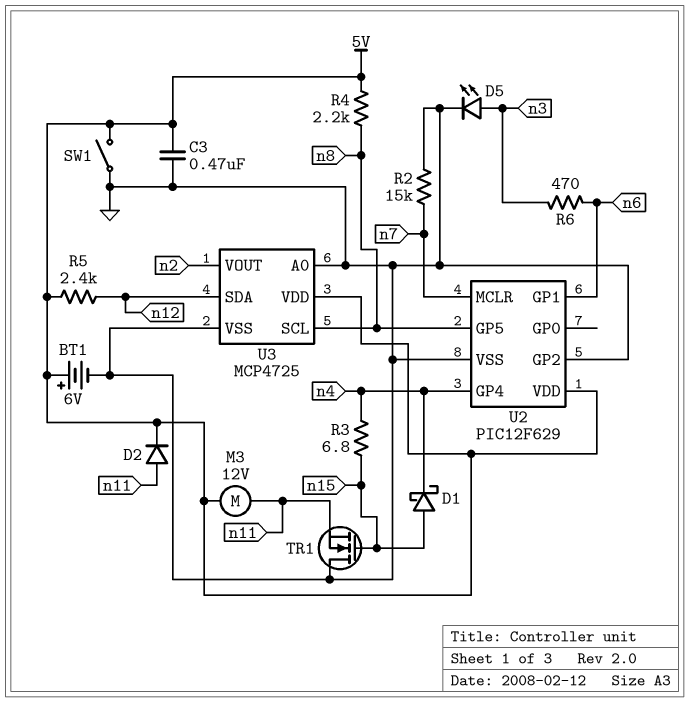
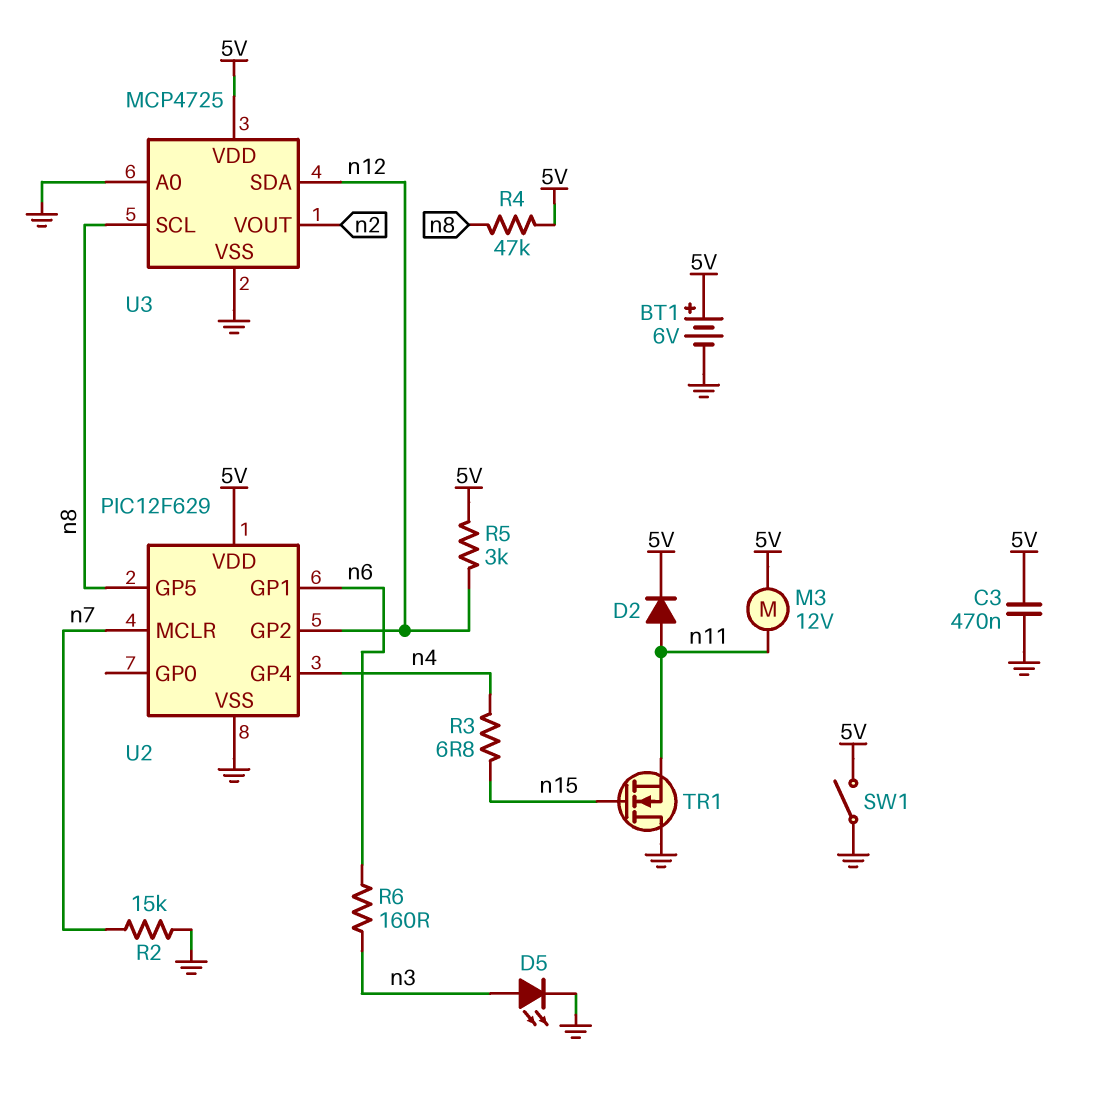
D1: schottky (A n15, K n4) -> none
R4: 2.2k (5V, n8) -> 47k (5V, n8)
R5: 2.4k (5V, n12) -> 3k (5V, n12)
R6: 470 (n3, n6) -> 160 (n3, n6)
U2 pin GP2: GND -> n12

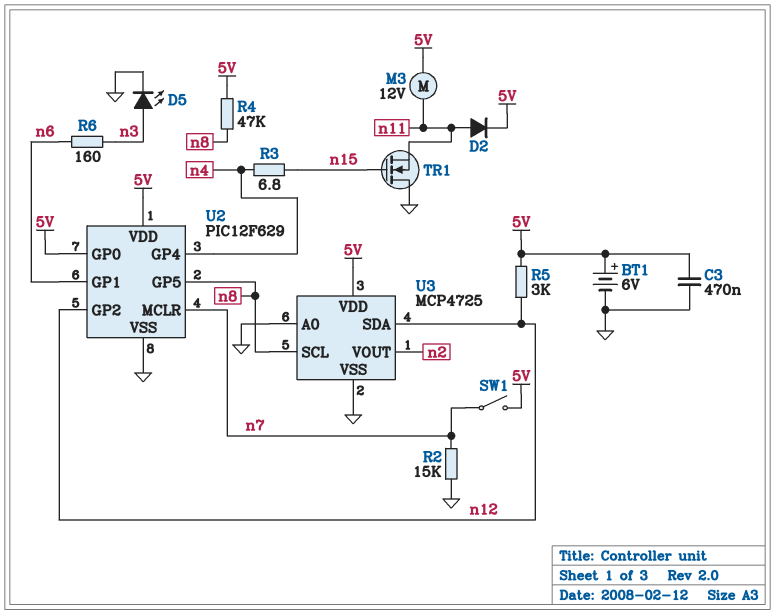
SW1: switch (5V, GND) -> switch (5V, n7)
U2 pin GP0: none -> 5V

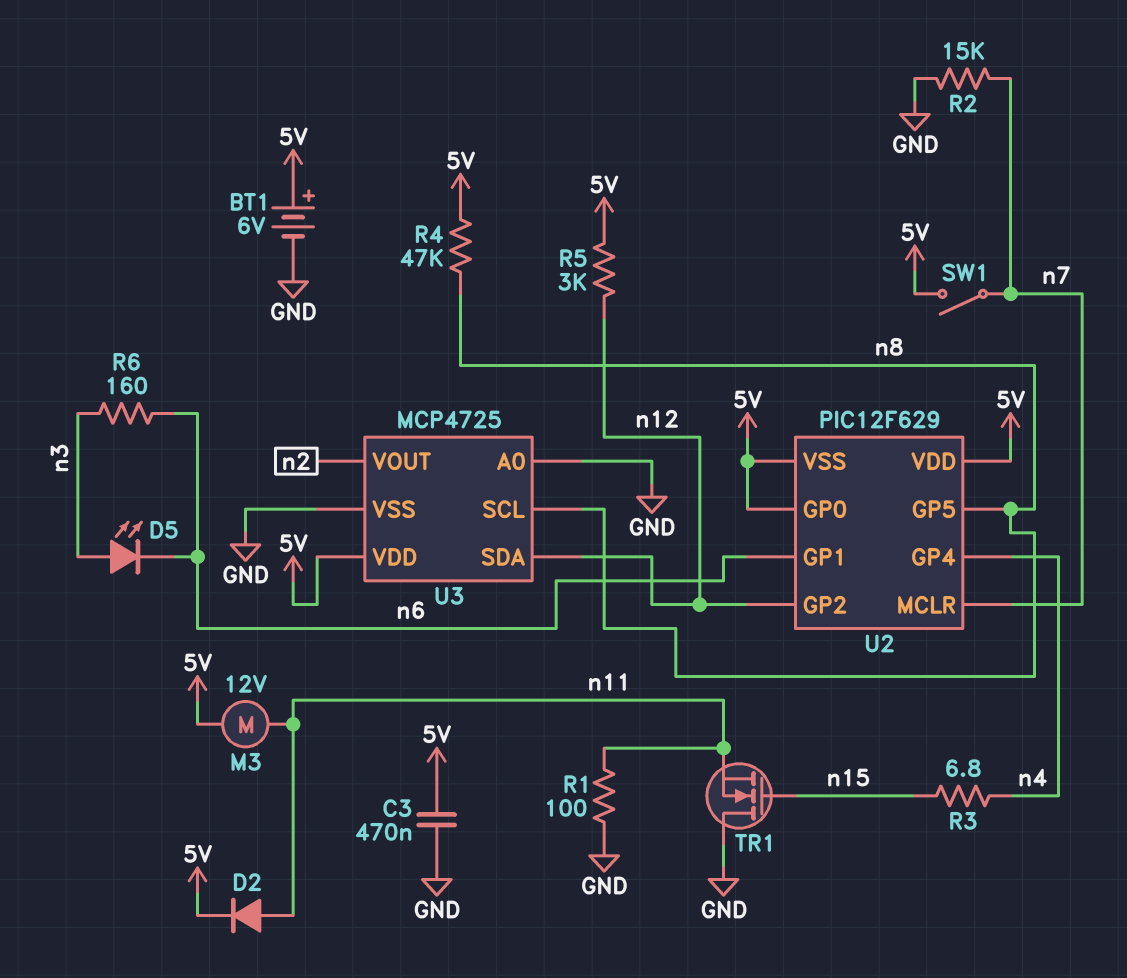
D5: LED (A n3, K GND) -> LED (A n3, K n6)
R1: none -> 100 (GND, n11)
U2 pin VSS: GND -> 5V

